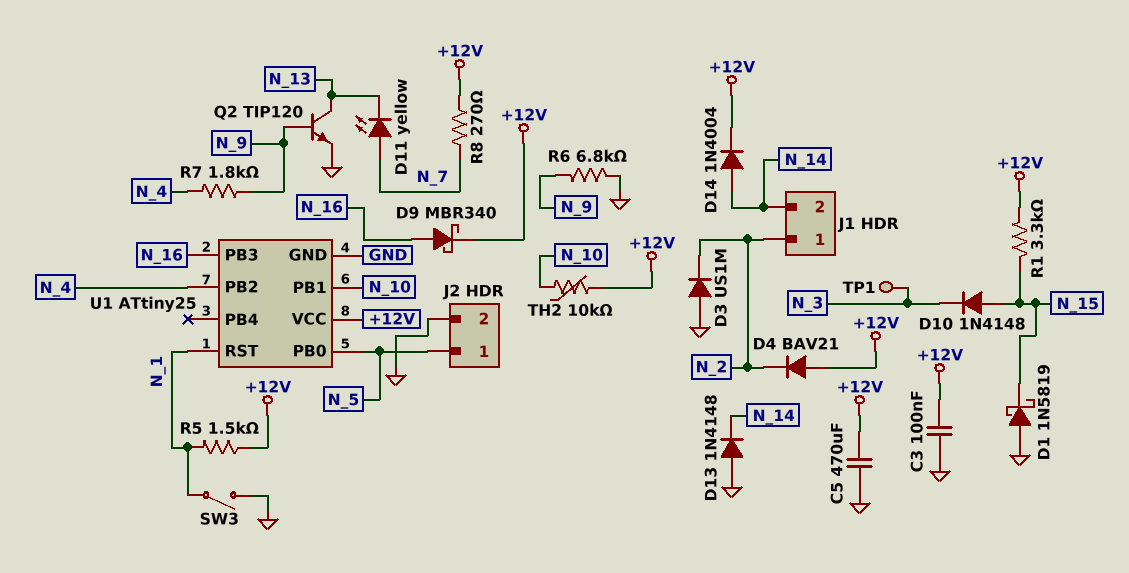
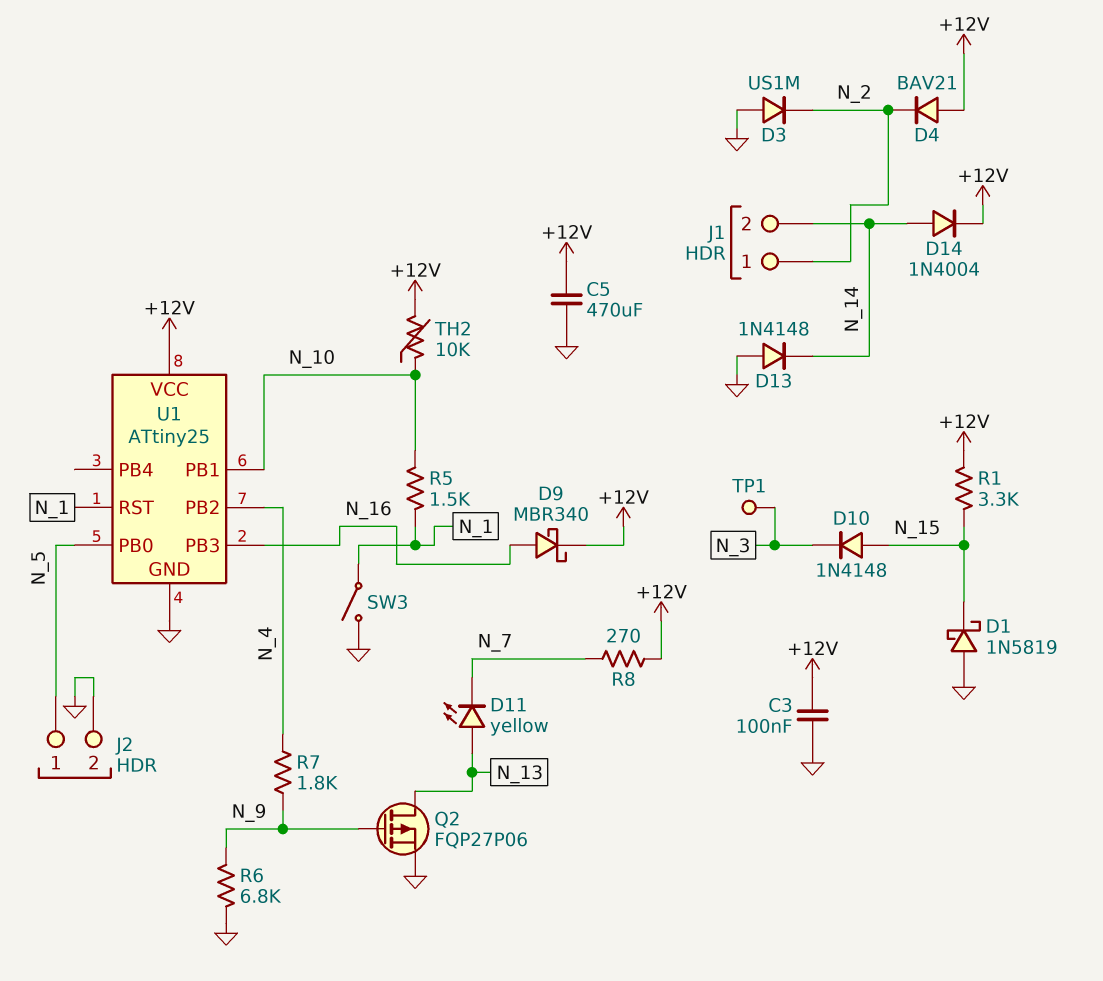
D11: LED yellow (A N_7, K N_13) -> LED yellow (A N_13, K N_7)
Q2: NPN TIP120 (B N_9, C N_13, E GND) -> PMOS FQP27P06 (G N_9, D N_13, S GND)
R5: 1.5k (+12V, N_1) -> 1.5k (N_1, N_10)

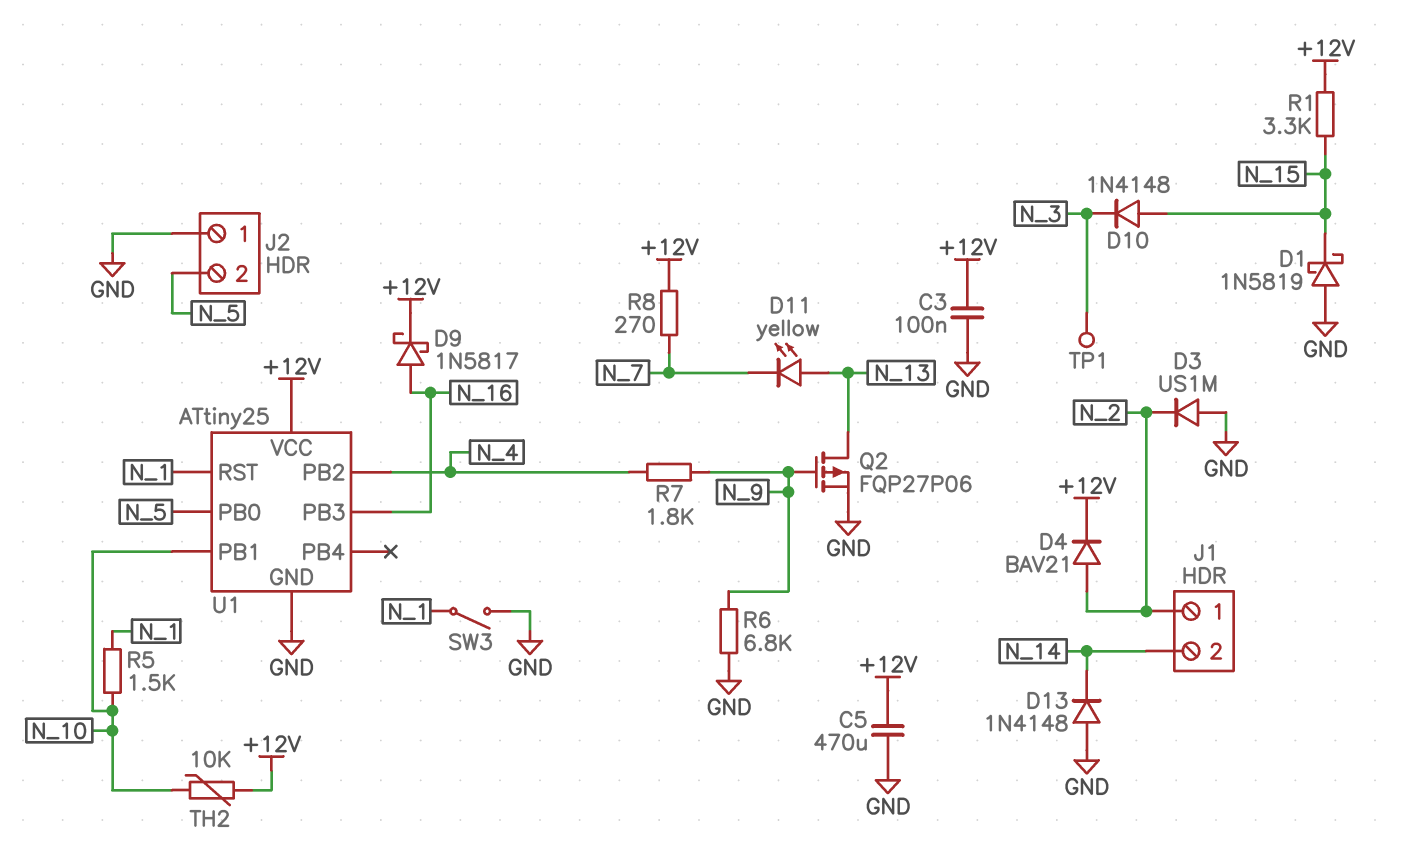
D4: diode BAV21 (A +12V, K N_2) -> diode BAV21 (A N_2, K +12V)
D9: schottky MBR340 (A N_16, K +12V) -> schottky 1N5817 (A N_16, K +12V)
D14: diode 1N4004 (A N_14, K +12V) -> none
J2 pin 1: N_5 -> GND
J2 pin 2: GND -> N_5

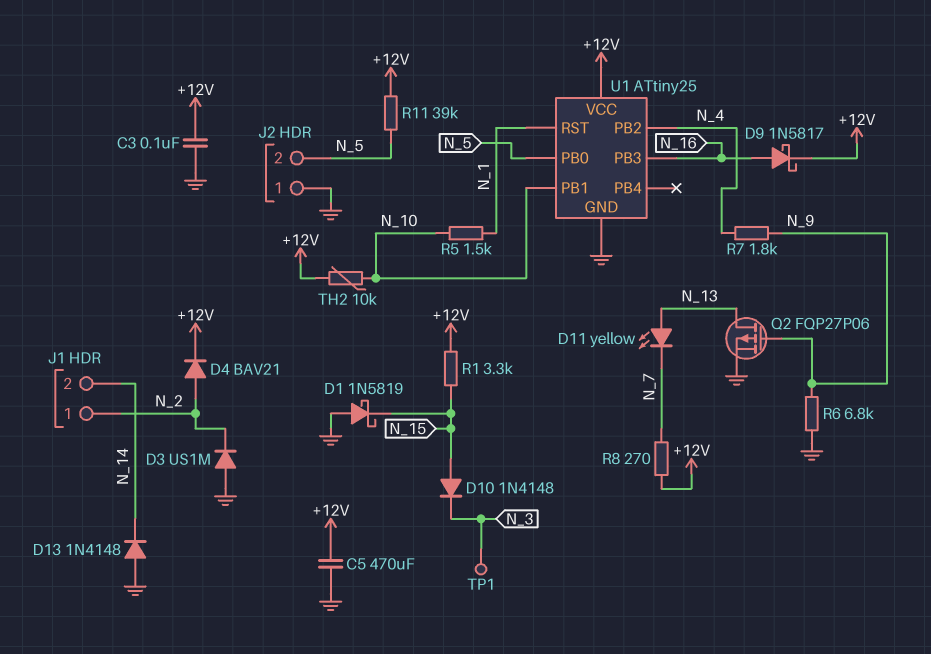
R11: none -> 39k (+12V, N_5)
SW3: switch (GND, N_1) -> none

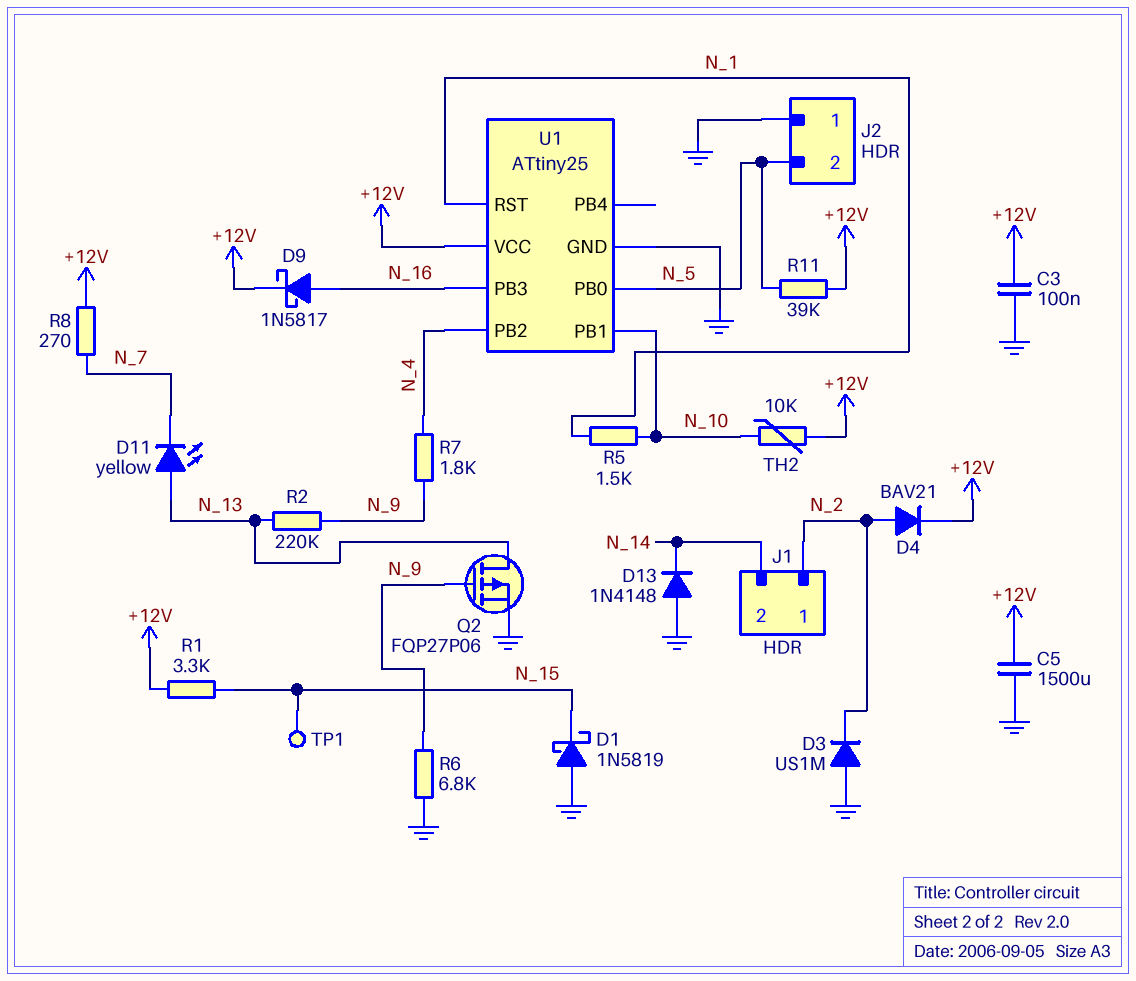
C5: 470uF (+12V, GND) -> 1500uF (+12V, GND)
D10: diode 1N4148 (A N_15, K N_3) -> none
R2: none -> 220k (N_9, N_13)
TP1: test point (N_3) -> test point (N_15)

